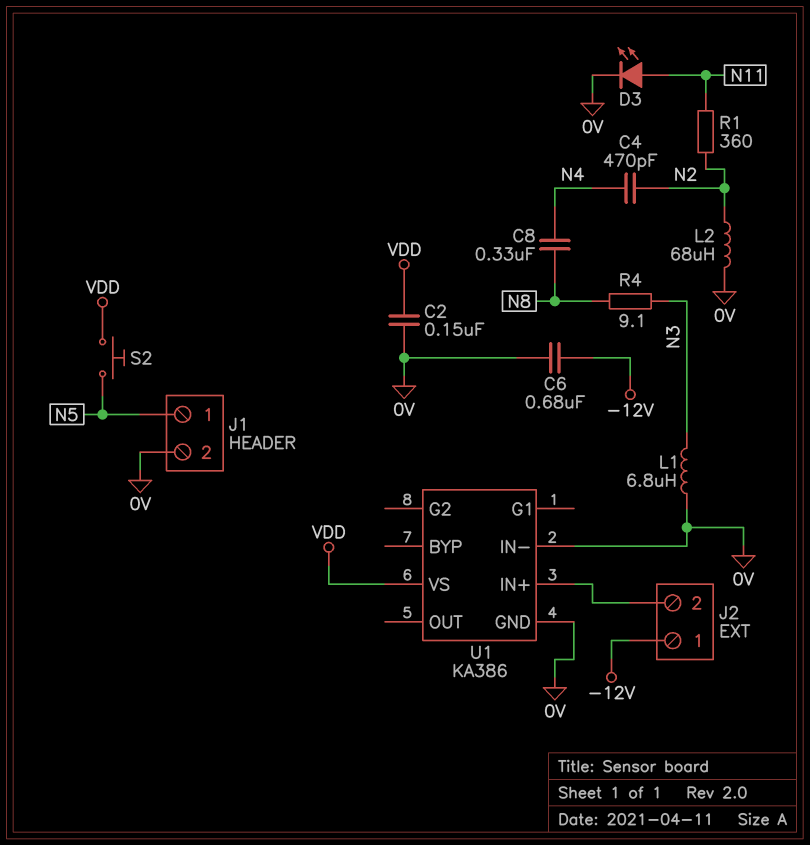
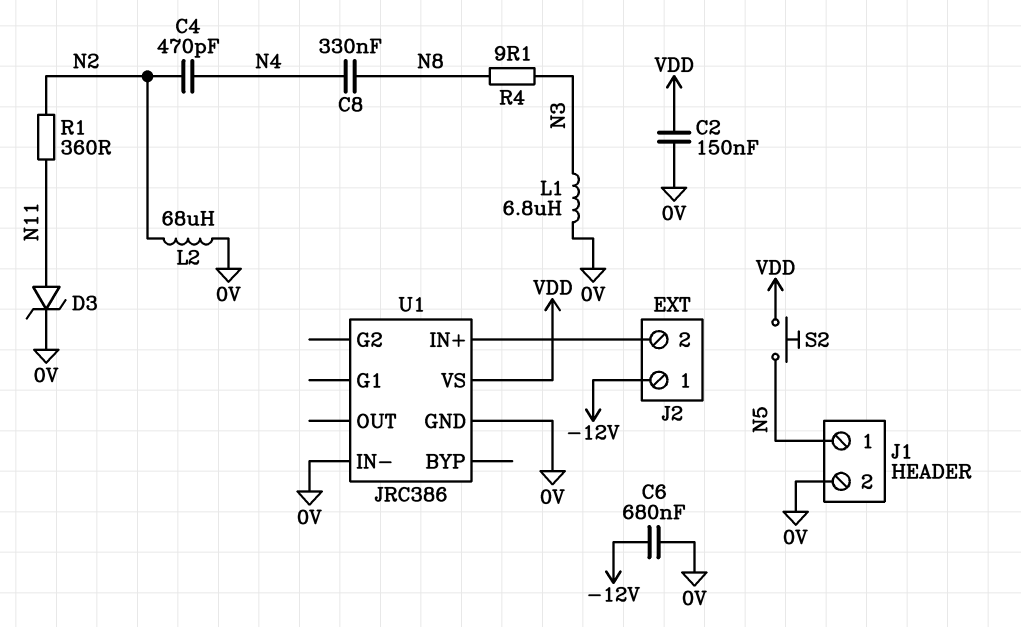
D3: LED (A N11, K 0V) -> zener (A N11, K 0V)
U1: KA386 -> JRC386

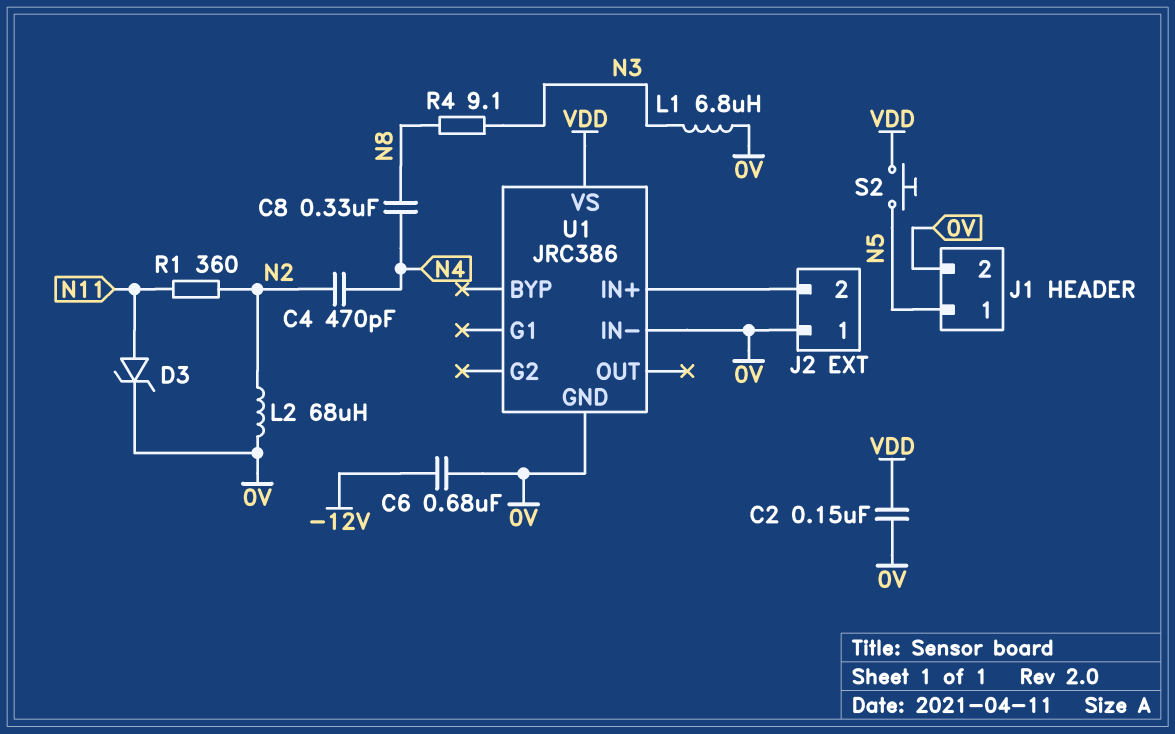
J2 pin 1: -12V -> 0V

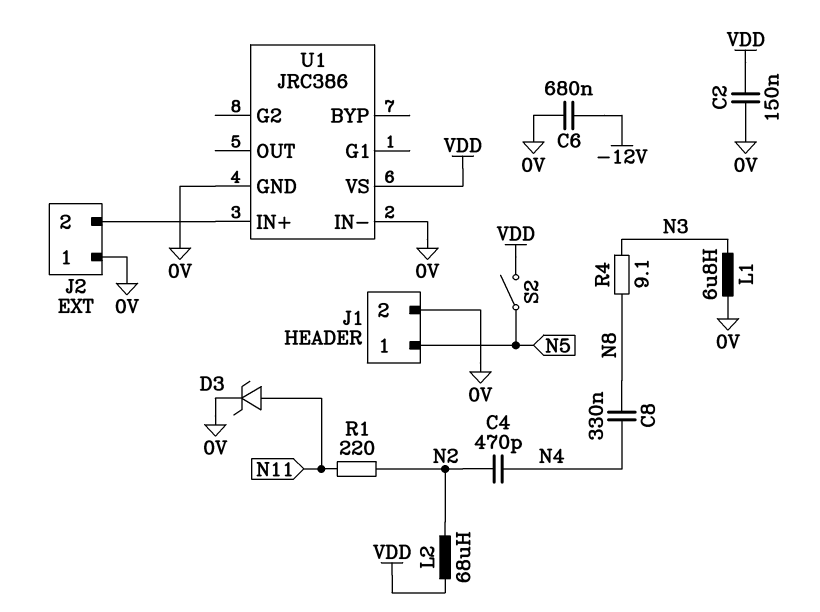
L2: 68uH (0V, N2) -> 68uH (N2, VDD)
R1: 360 (N2, N11) -> 220 (N2, N11)
S2: button (N5, VDD) -> switch (N5, VDD)

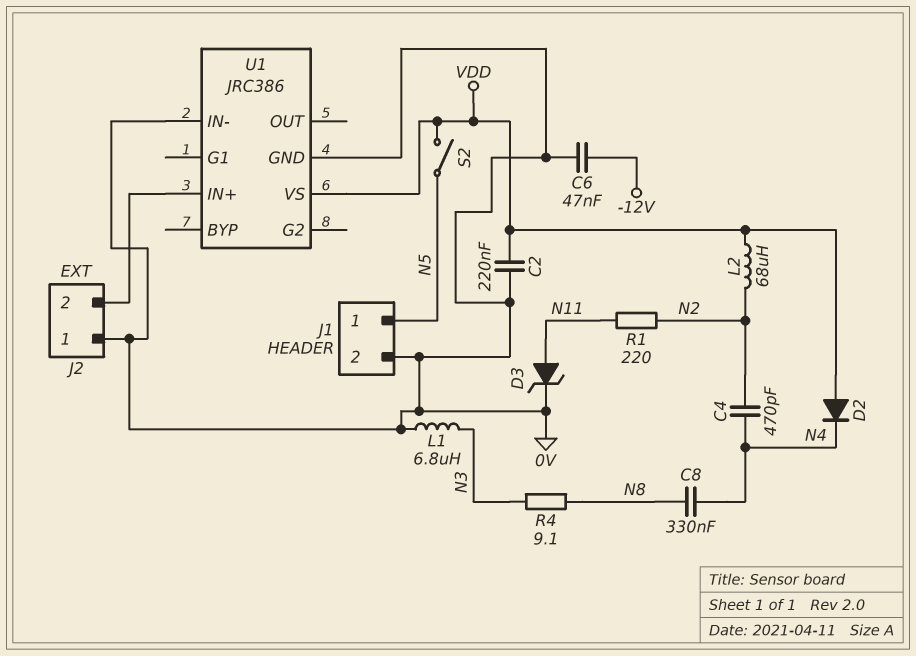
C2: 150nF (0V, VDD) -> 220nF (0V, VDD)
C6: 680nF (-12V, 0V) -> 47nF (-12V, 0V)
D2: none -> diode (A VDD, K N4)

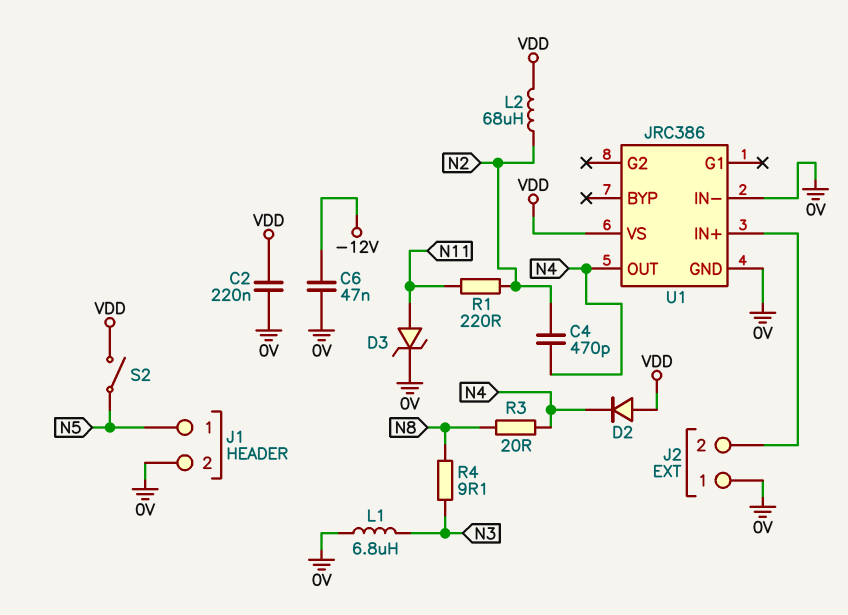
C8: 330nF (N4, N8) -> none
R3: none -> 20 (N4, N8)
U1 pin OUT: none -> N4

